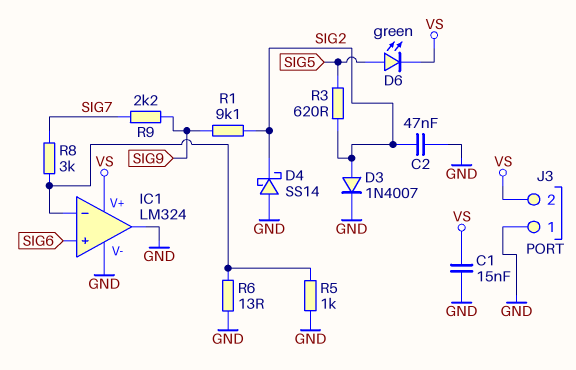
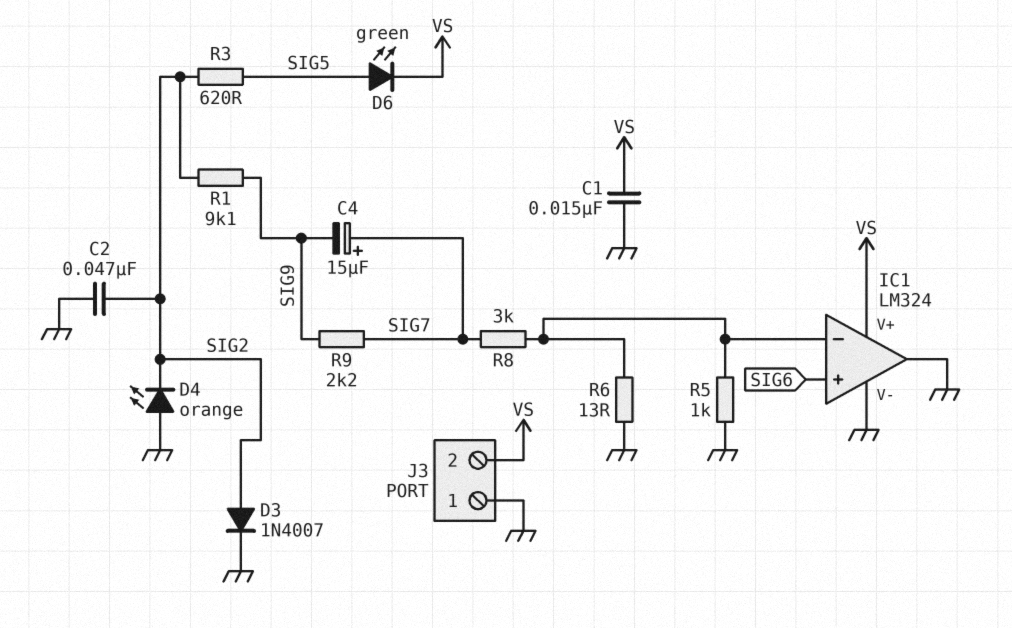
C4: none -> 15uF (plus SIG7, minus SIG9)
D4: schottky SS14 (A GND, K SIG2) -> LED orange (A GND, K SIG2)

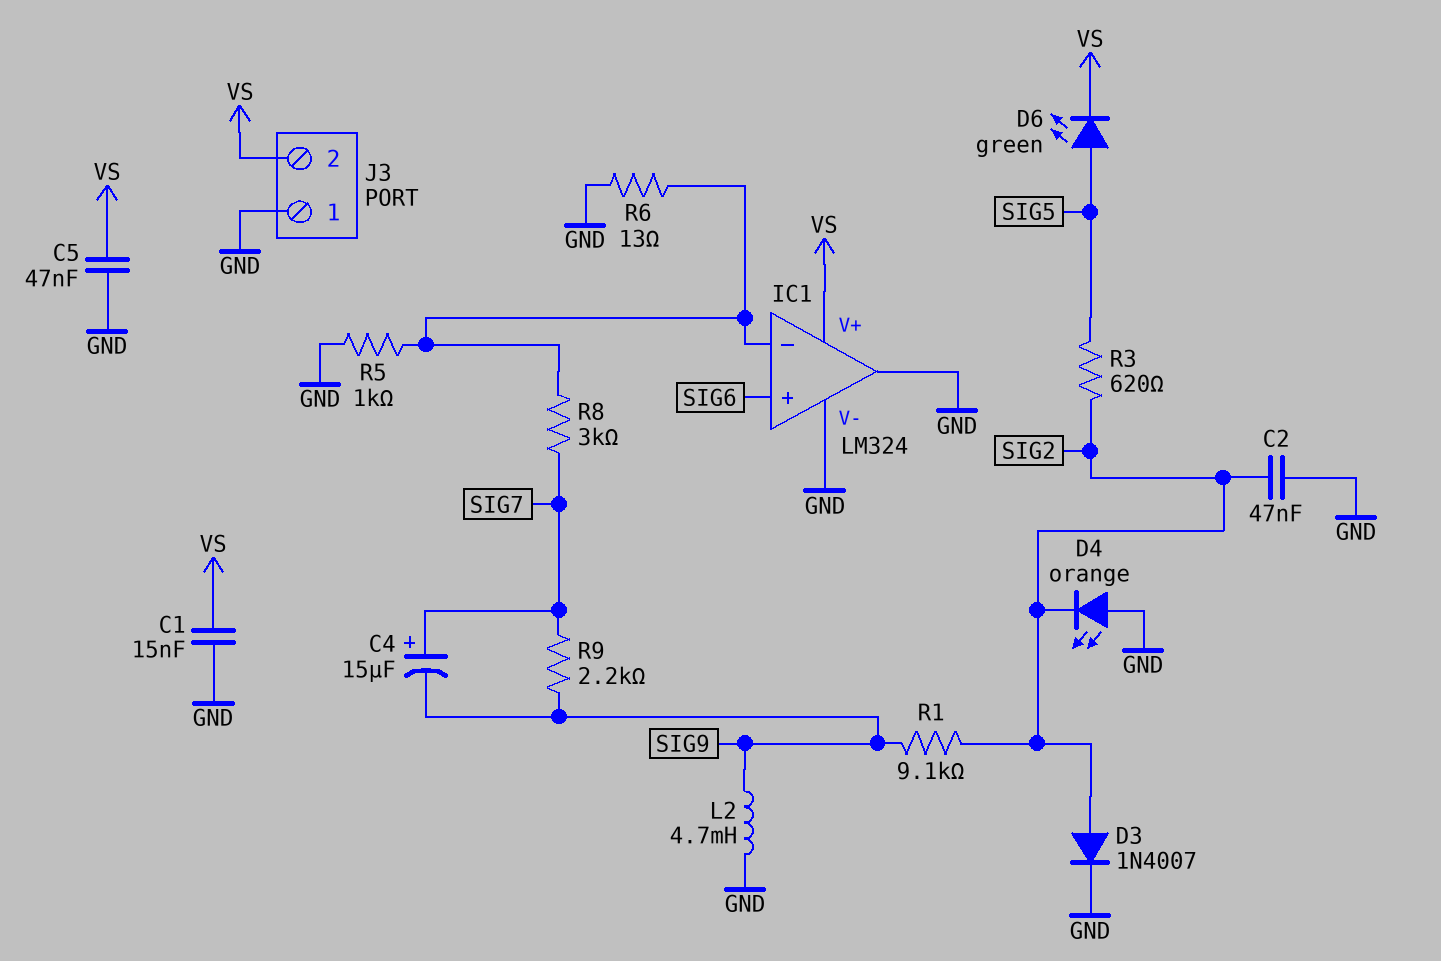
C5: none -> 47nF (GND, VS)
L2: none -> 4.7mH (GND, SIG9)

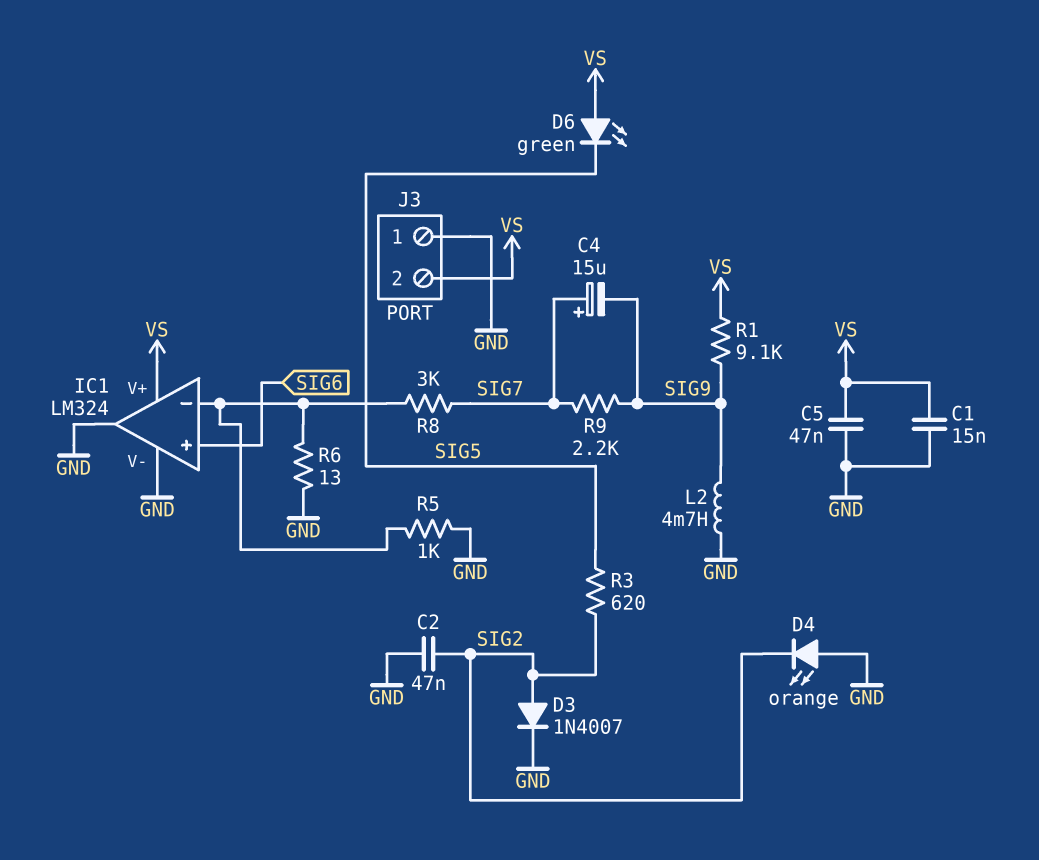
D6: LED green (A SIG5, K VS) -> LED green (A VS, K SIG5)
R1: 9.1k (SIG2, SIG9) -> 9.1k (SIG9, VS)

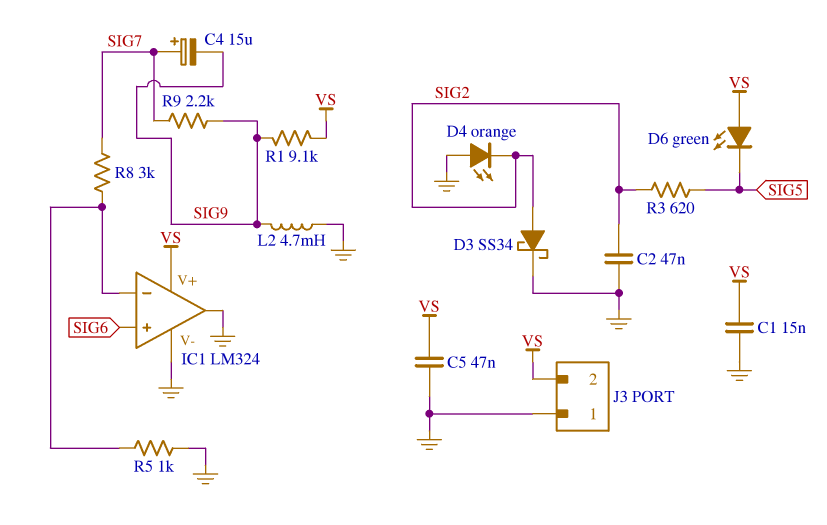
D3: diode 1N4007 (A SIG2, K GND) -> schottky SS34 (A SIG2, K GND)
R6: 13 (GND, IC1/in-) -> none

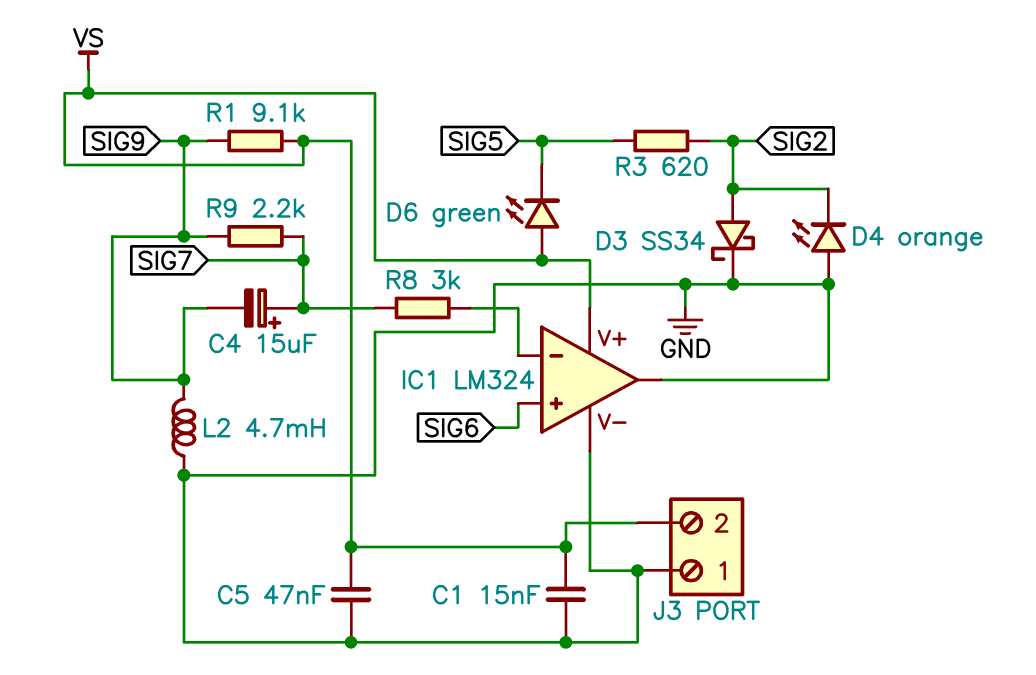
C2: 47nF (GND, SIG2) -> none
R5: 1k (GND, IC1/in-) -> none

